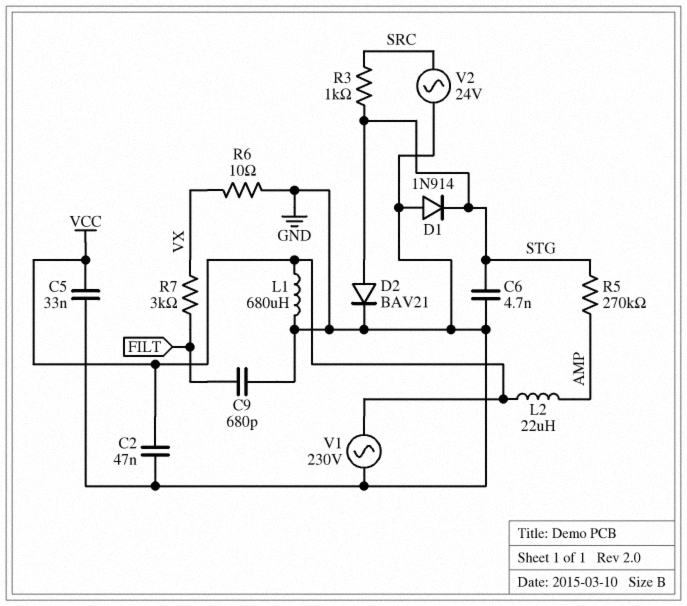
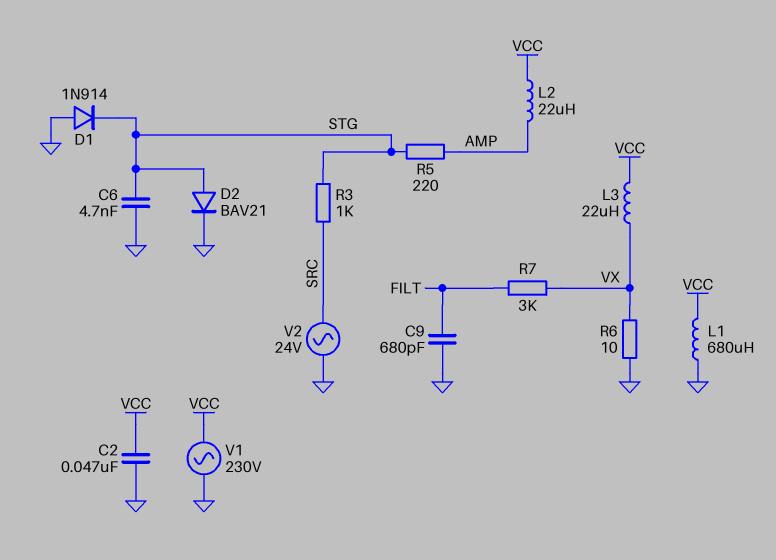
C5: 33nF (GND, VCC) -> none
L3: none -> 22uH (VCC, VX)
R5: 270k (AMP, STG) -> 220 (AMP, STG)

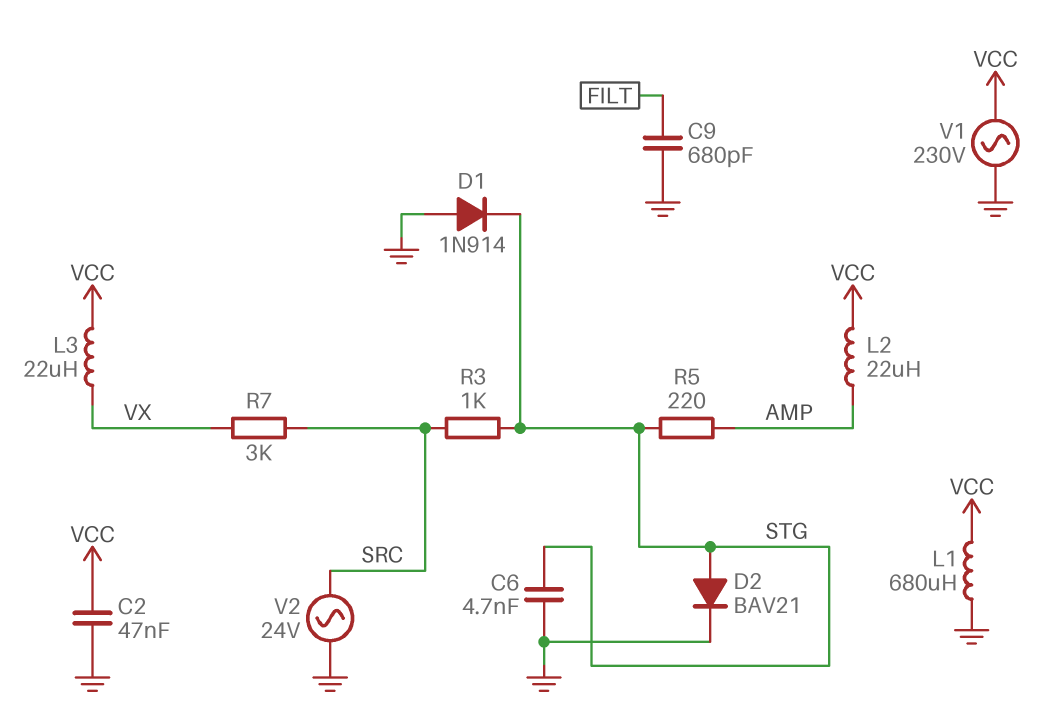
R6: 10 (GND, VX) -> none
R7: 3k (FILT, VX) -> 3k (SRC, VX)

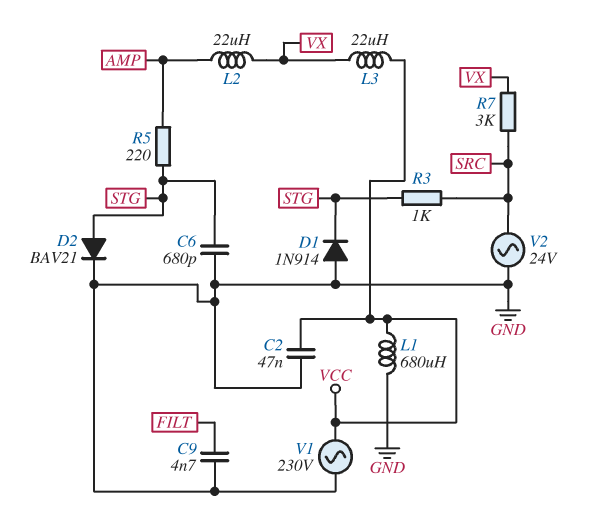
C6: 4.7nF (GND, STG) -> 680pF (GND, STG)
C9: 680pF (FILT, GND) -> 4.7nF (FILT, GND)
L2: 22uH (AMP, VCC) -> 22uH (AMP, VX)

